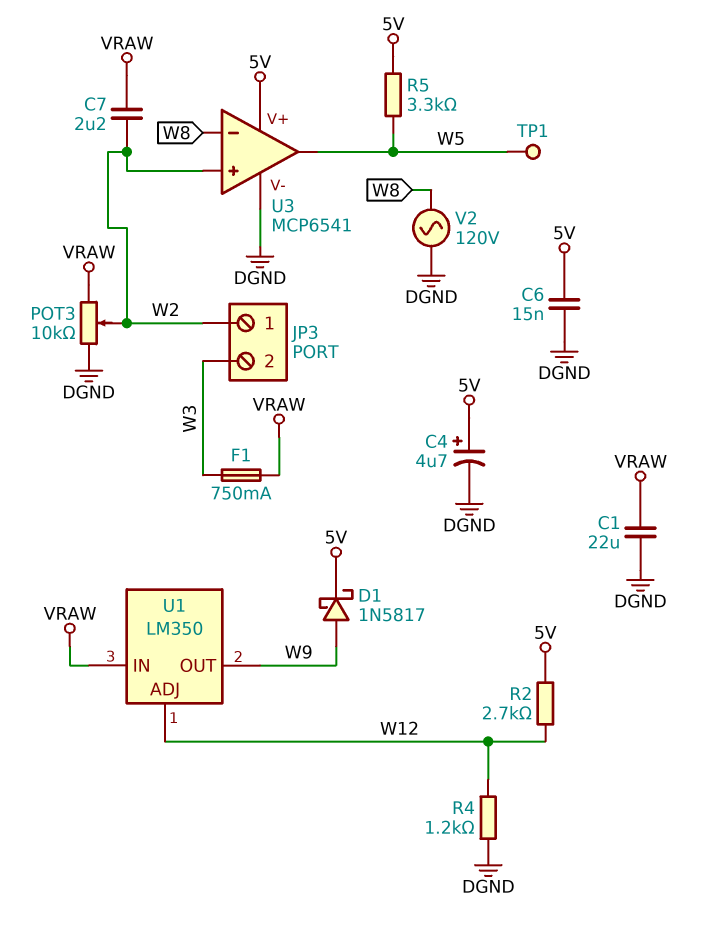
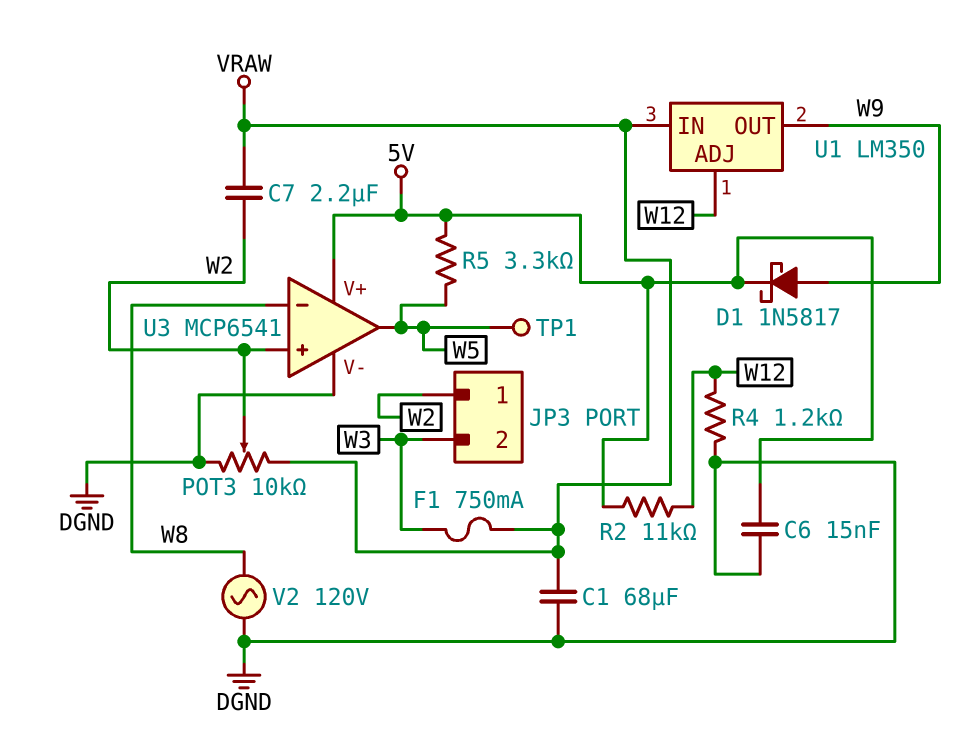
C1: 22uF (DGND, VRAW) -> 68uF (DGND, VRAW)
C4: 4.7uF (plus 5V, minus DGND) -> none
R2: 2.7k (5V, W12) -> 11k (5V, W12)

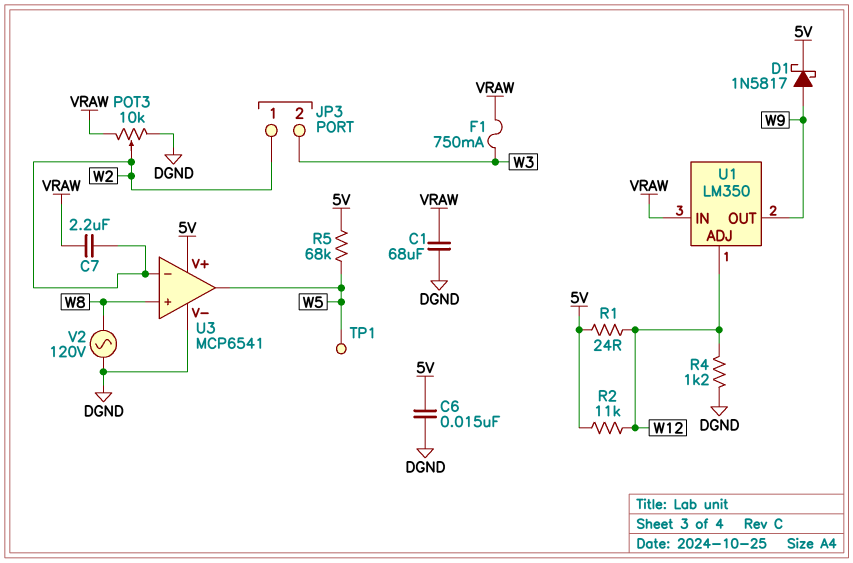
R1: none -> 24 (5V, W12)
R5: 3.3k (5V, W5) -> 68k (5V, W5)
U3 pin in+: W2 -> W8
U3 pin in-: W8 -> W2

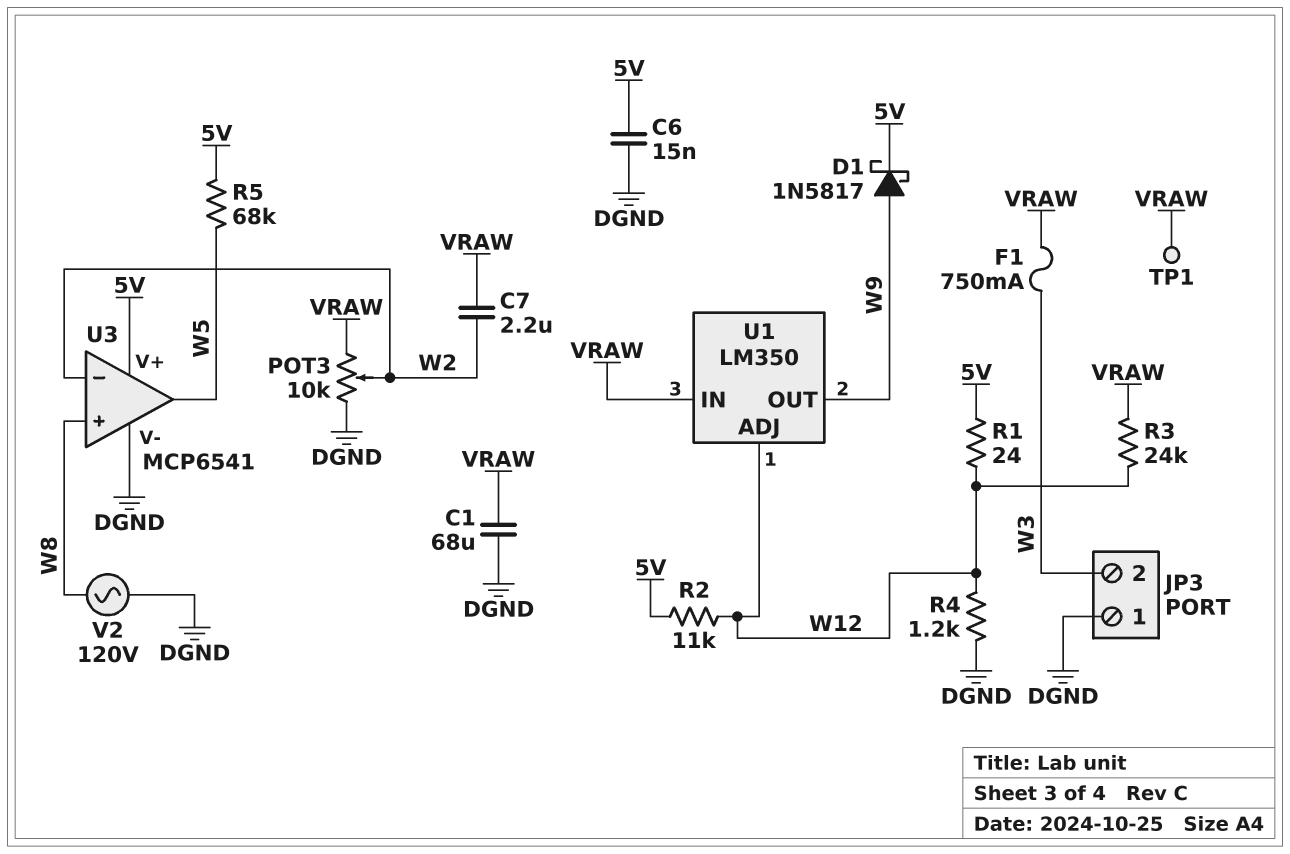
JP3 pin 1: W2 -> DGND
R3: none -> 24k (VRAW, W12)
TP1: test point (W5) -> test point (VRAW)

